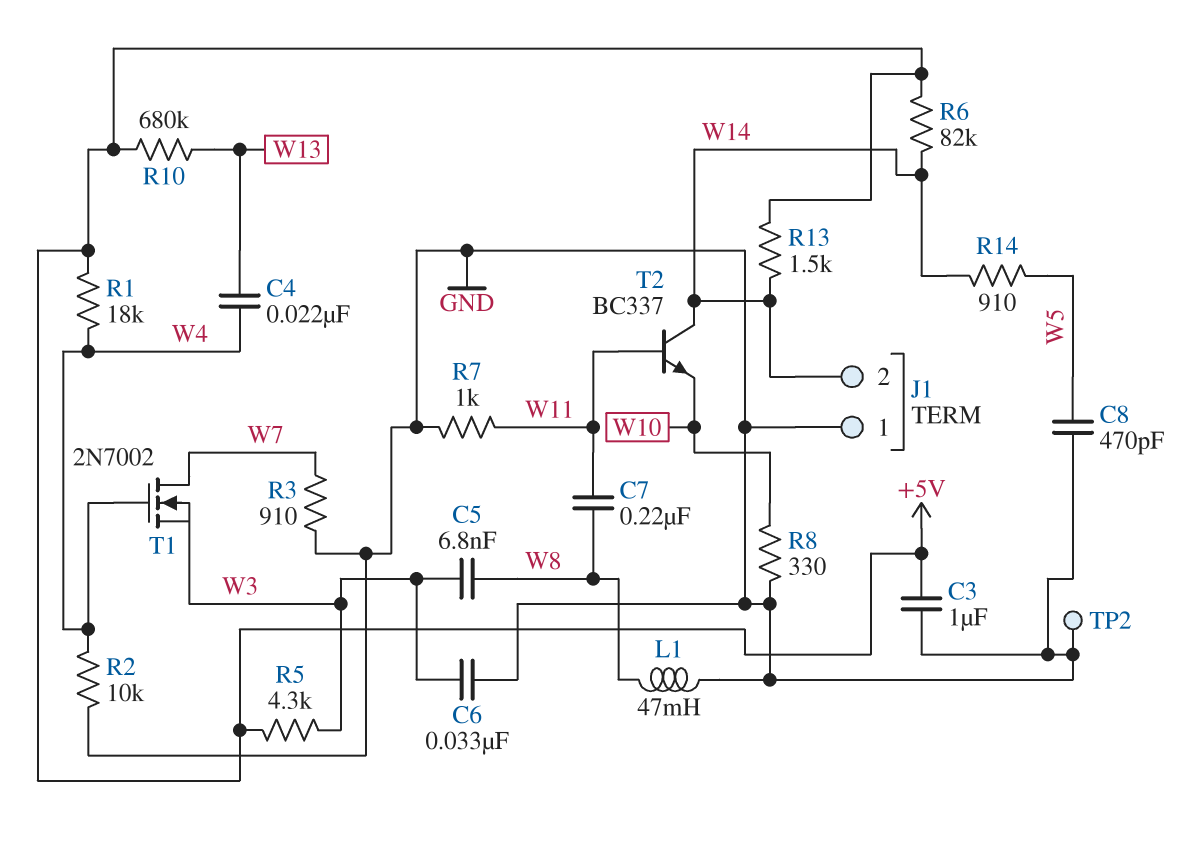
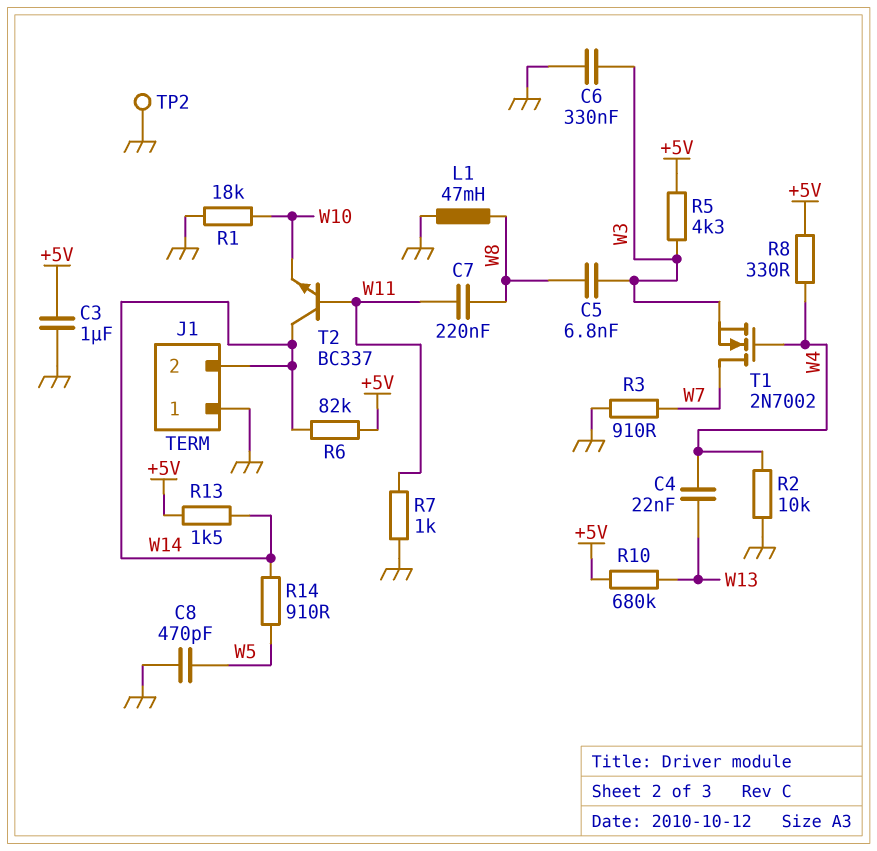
C6: 33nF (GND, W3) -> 330nF (GND, W3)
R1: 18k (+5V, W4) -> 18k (GND, W10)
R8: 330 (GND, W10) -> 330 (+5V, W4)

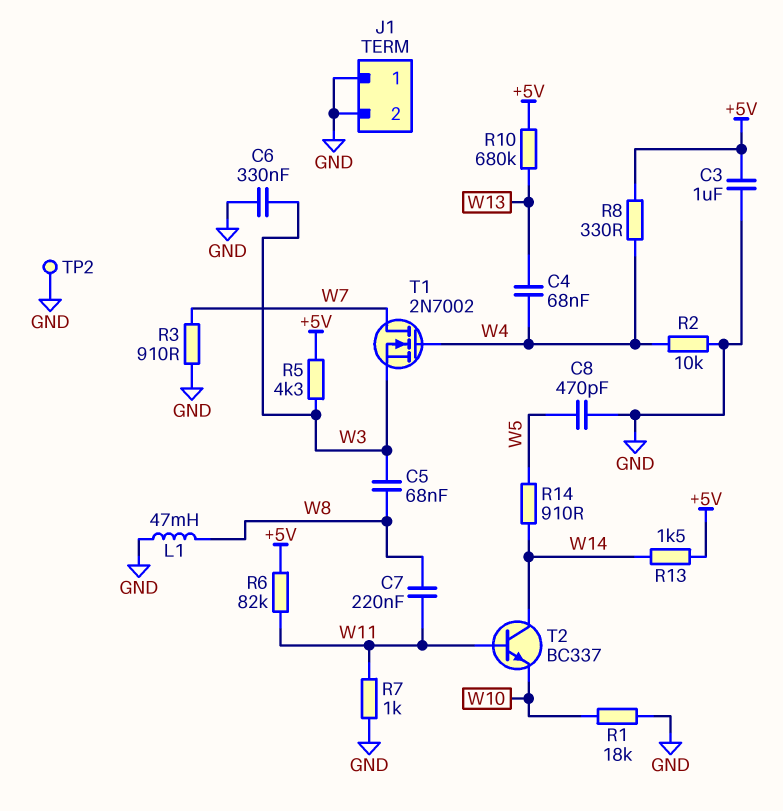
C4: 22nF (W4, W13) -> 68nF (W4, W13)
C5: 6.8nF (W3, W8) -> 68nF (W3, W8)
J1 pin 2: W14 -> GND
R6: 82k (+5V, W14) -> 82k (+5V, W11)

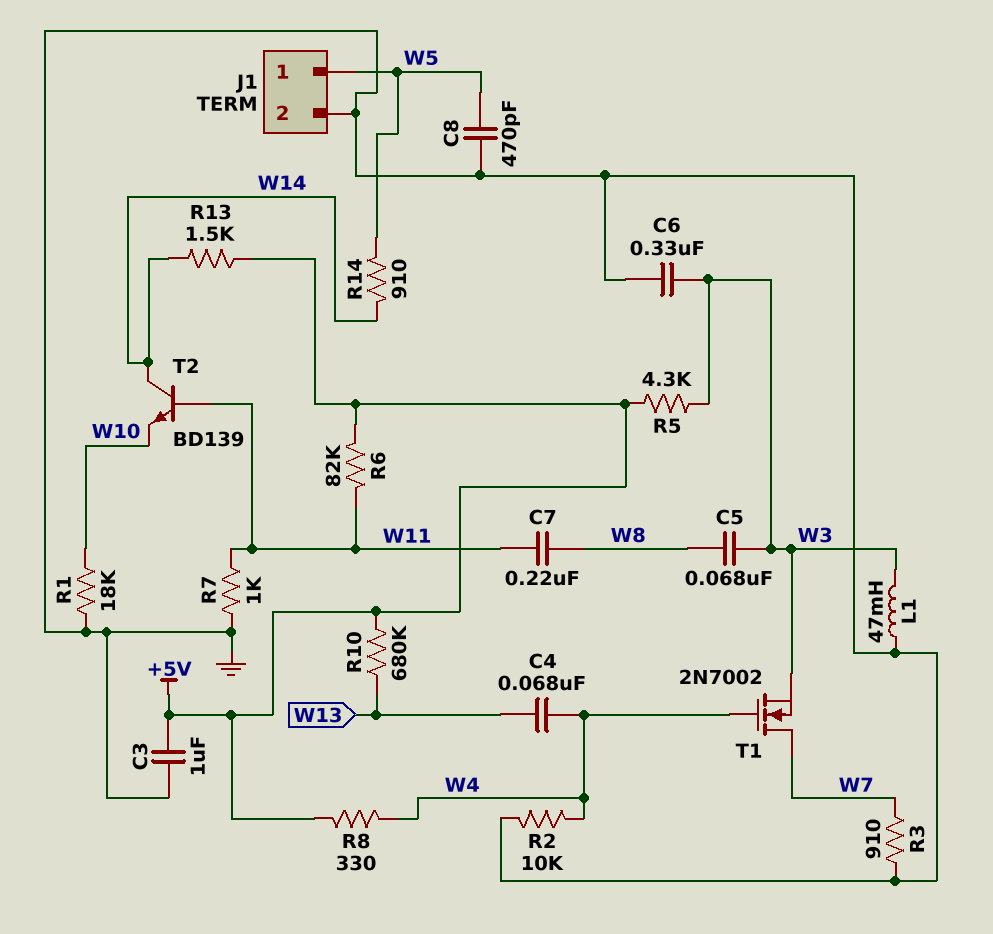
J1 pin 1: GND -> W5
L1: 47mH (GND, W8) -> 47mH (GND, W3)
T2: NPN BC337 (B W11, C W14, E W10) -> NPN BD139 (B W11, C W14, E W10)
TP2: test point (GND) -> none

